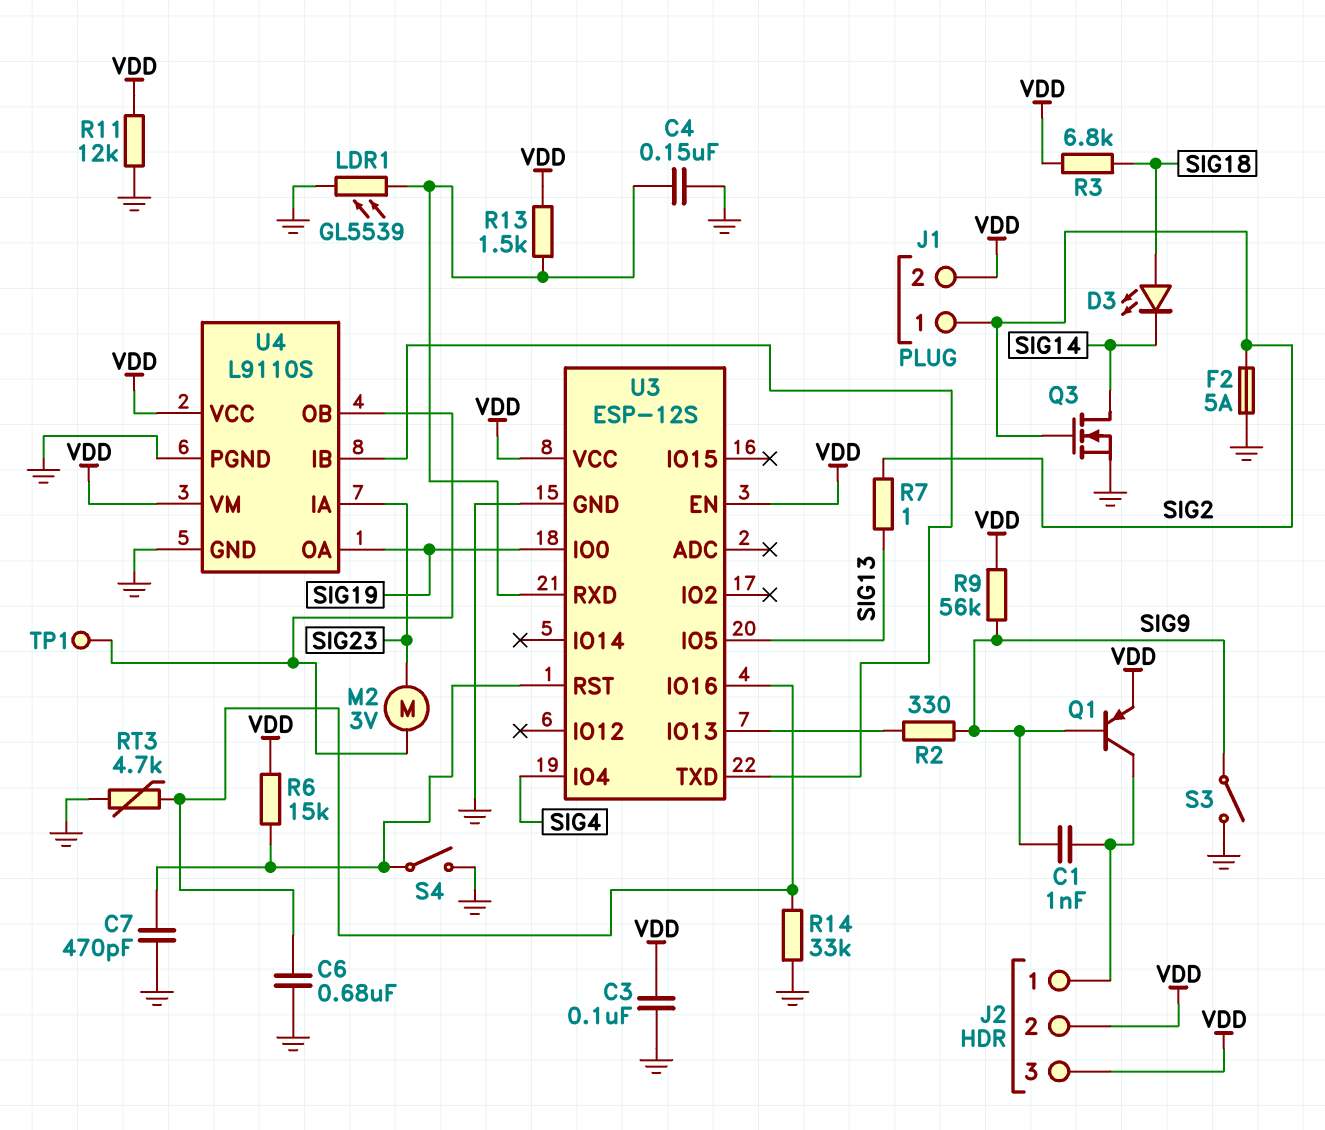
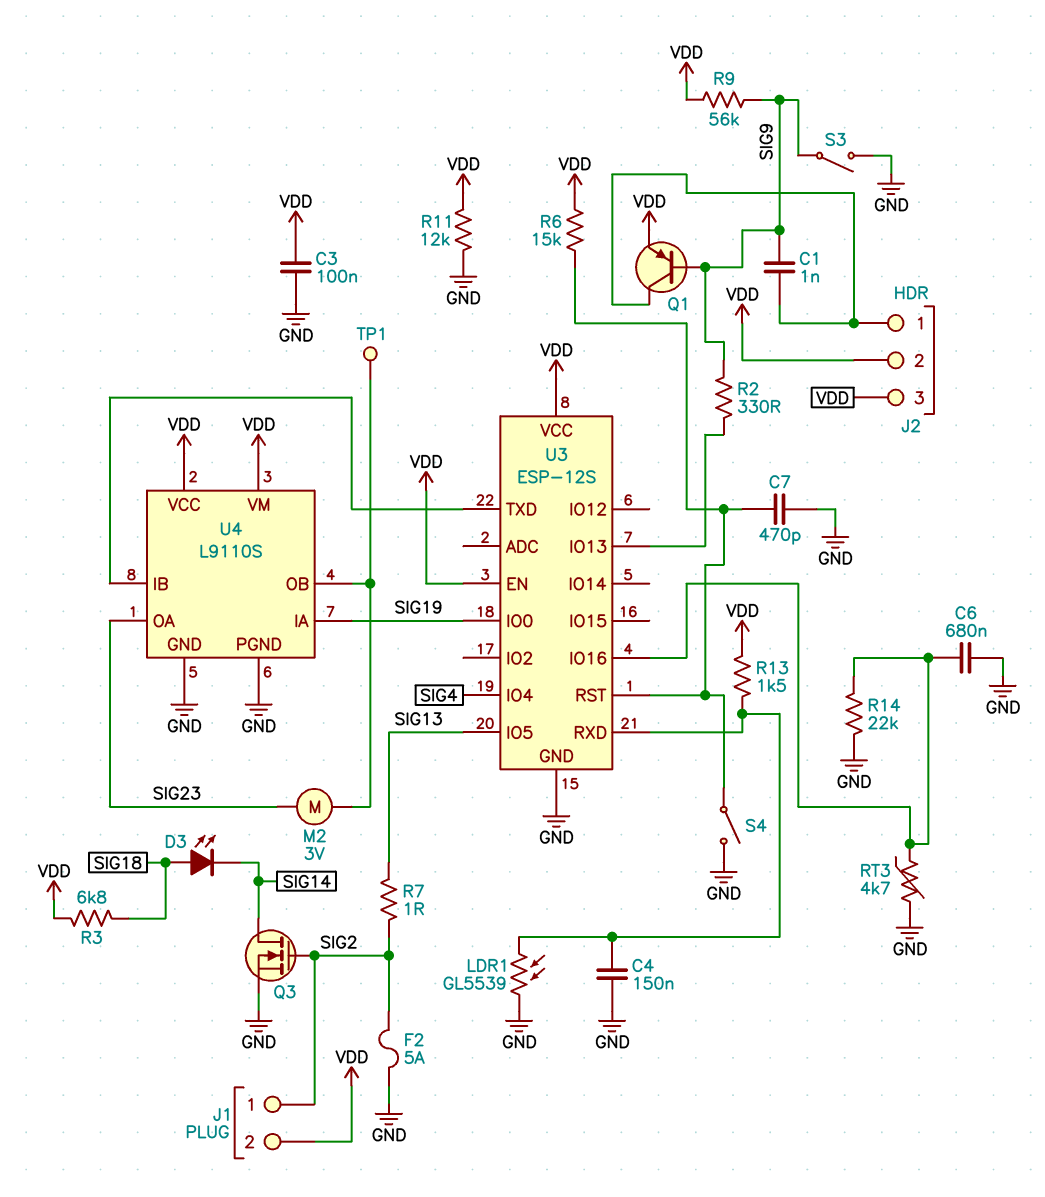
R14: 33k (GND, U3/IO16) -> 22k (GND, U3/IO16)
U4 pin IA: SIG23 -> SIG19
U4 pin OA: SIG19 -> SIG23

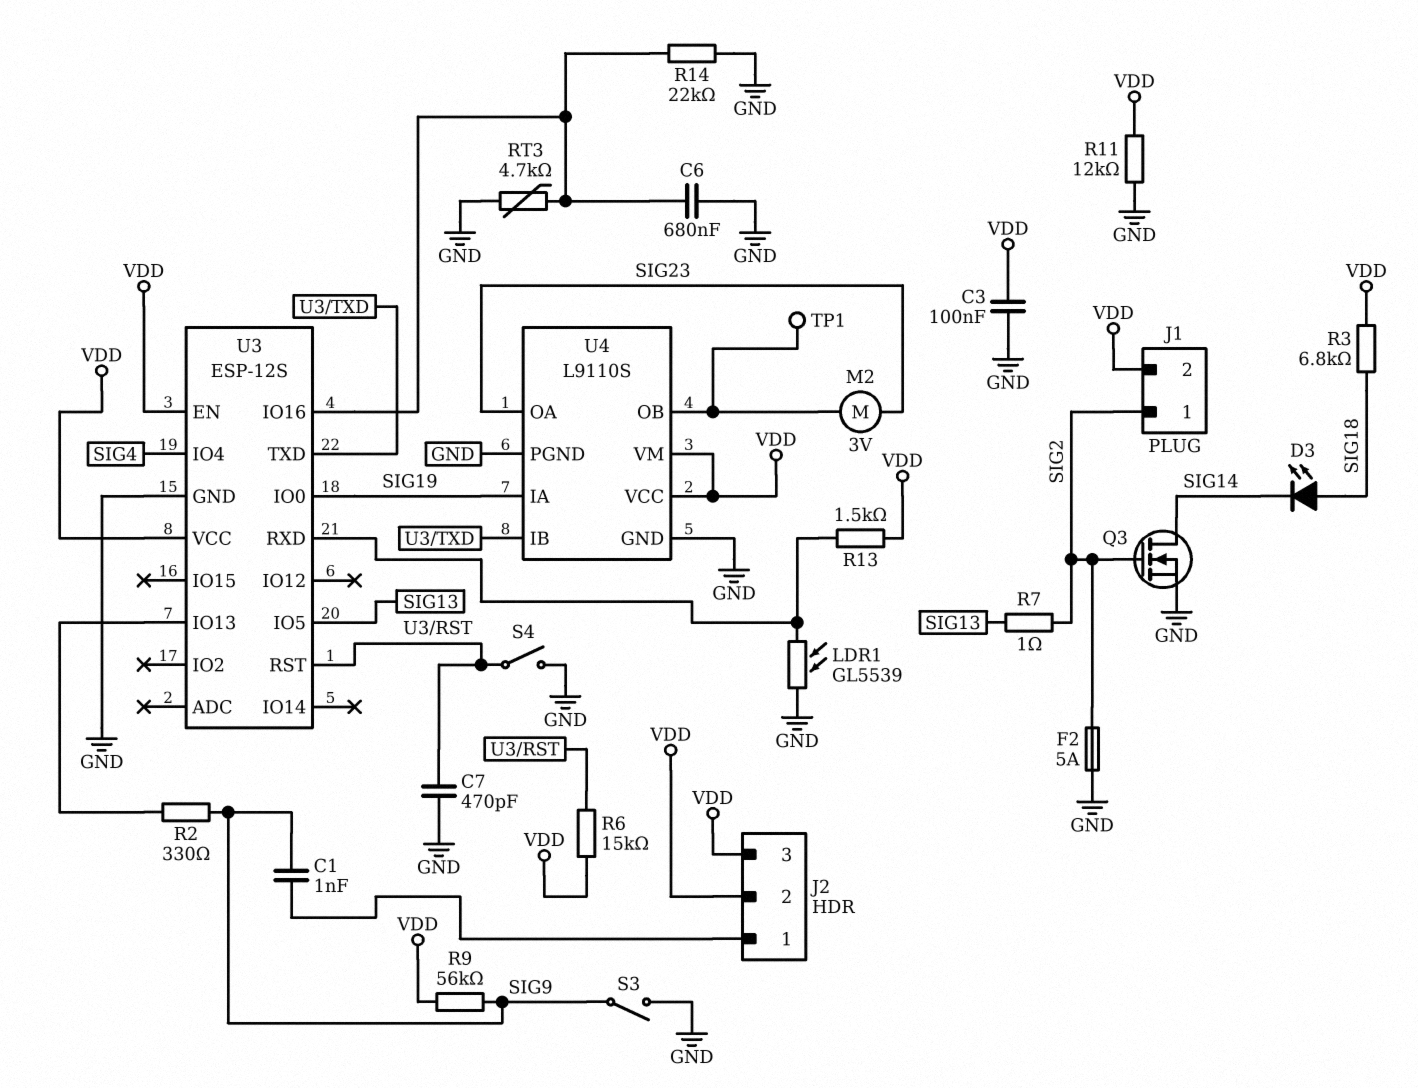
C4: 150nF (GND, U3/RXD) -> none
Q1: PNP (B SIG9, C J2/1, E VDD) -> none

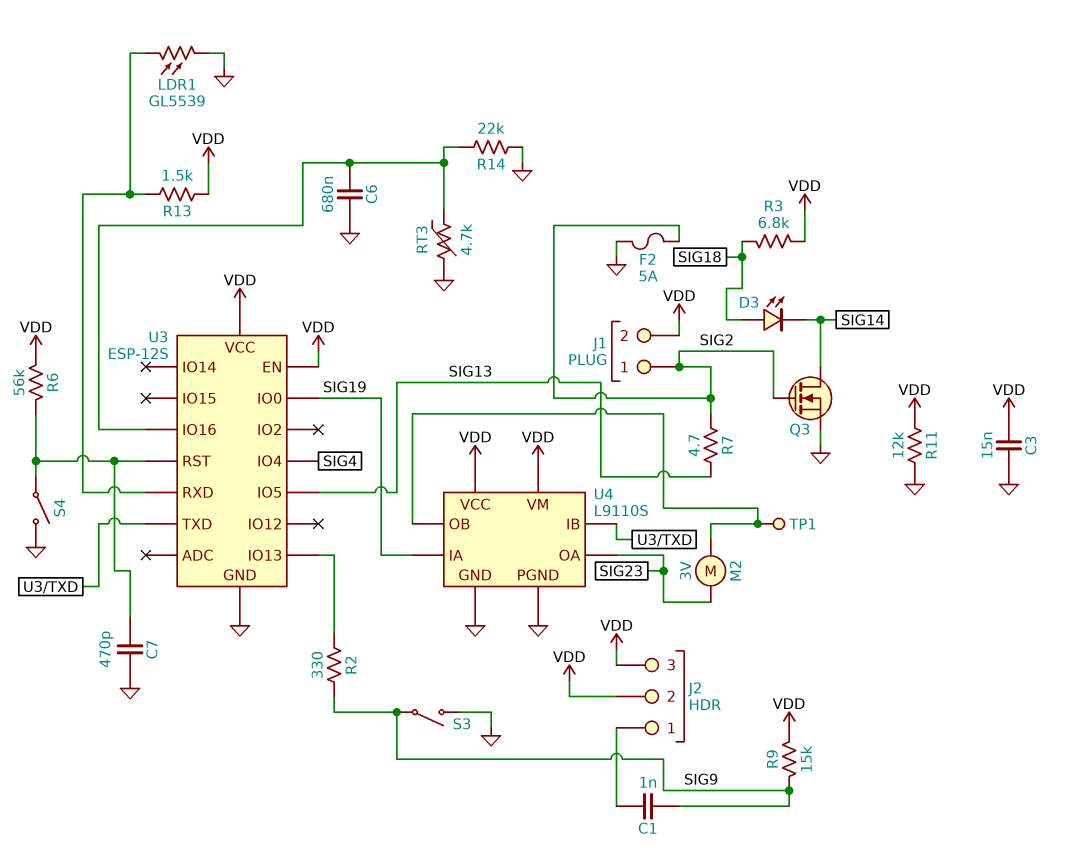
C3: 100nF (GND, VDD) -> 15nF (GND, VDD)
R6: 15k (U3/RST, VDD) -> 56k (U3/RST, VDD)
R7: 1 (SIG2, SIG13) -> 4.7 (SIG2, SIG13)
R9: 56k (SIG9, VDD) -> 15k (SIG9, VDD)

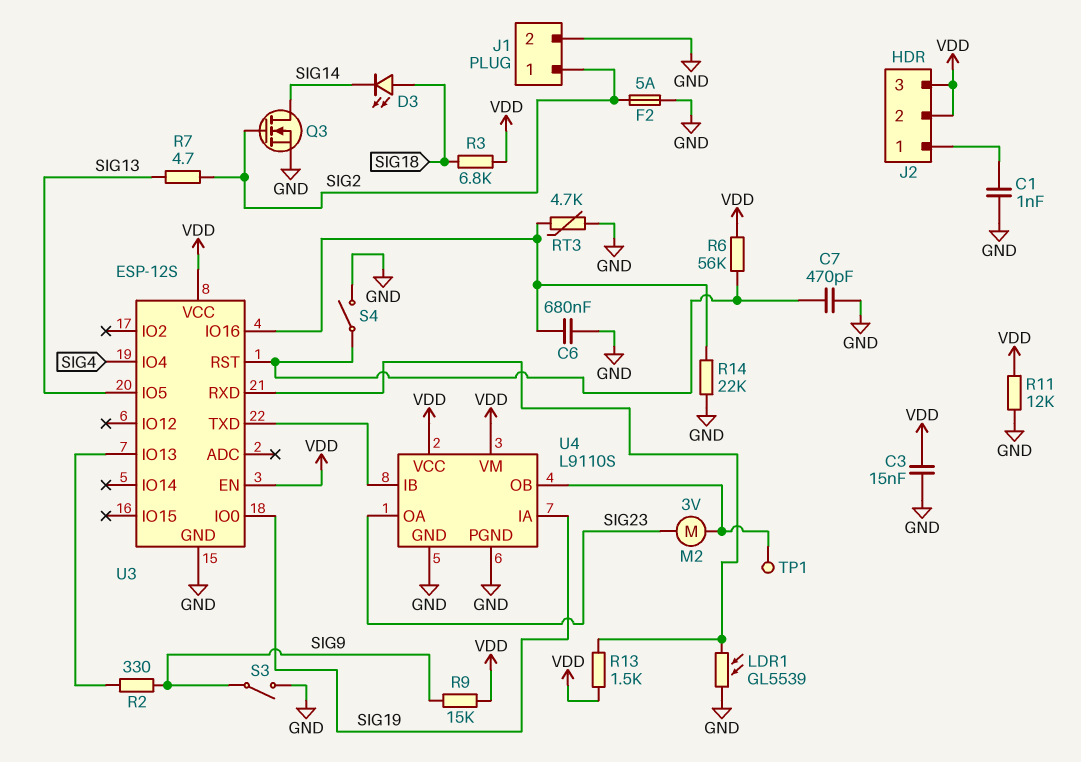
C1: 1nF (J2/1, SIG9) -> 1nF (GND, J2/1)
J1 pin 2: VDD -> GND

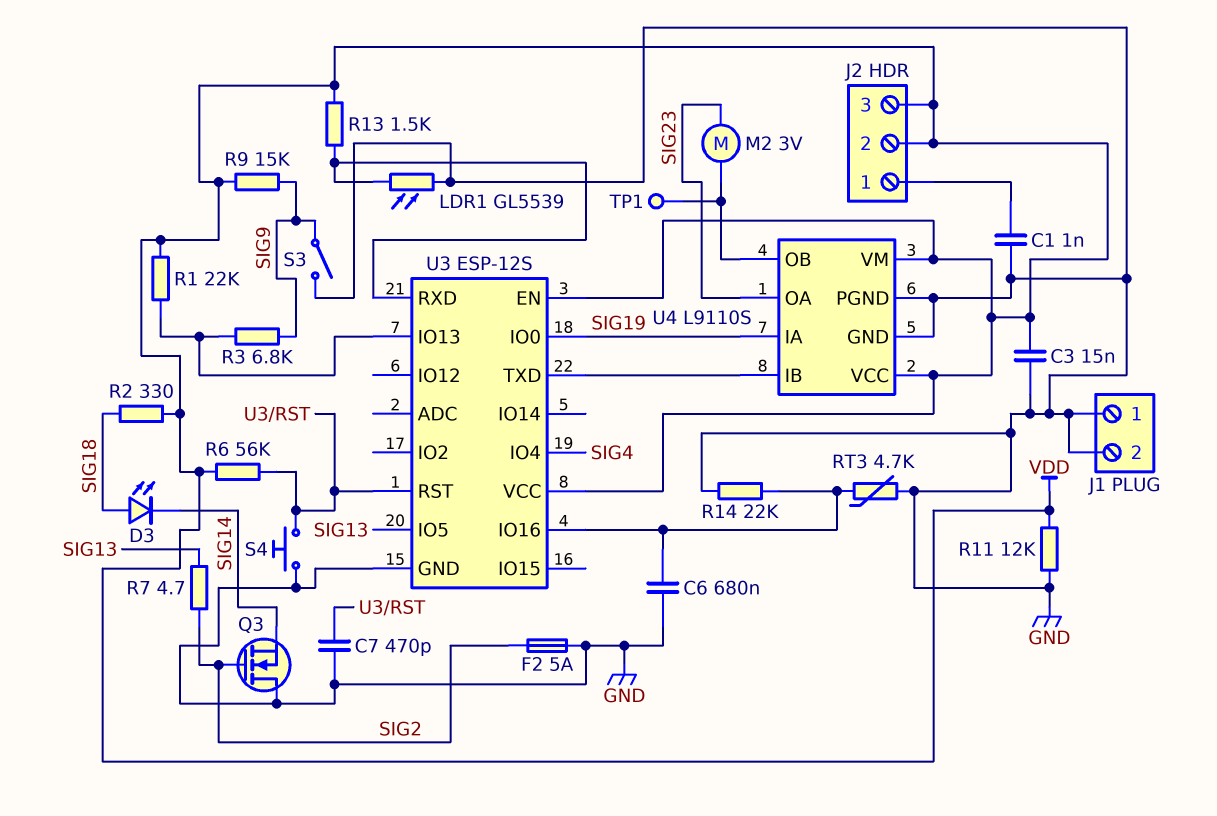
J1 pin 1: SIG2 -> GND
Q3: NMOS (G SIG2, D SIG14, S GND) -> NMOS (G SIG2, D GND, S SIG14)
R1: none -> 22k (U3/IO13, VDD)
R2: 330 (SIG9, U3/IO13) -> 330 (SIG18, VDD)
R3: 6.8k (SIG18, VDD) -> 6.8k (SIG9, U3/IO13)
S4: switch (GND, U3/RST) -> button (GND, U3/RST)

